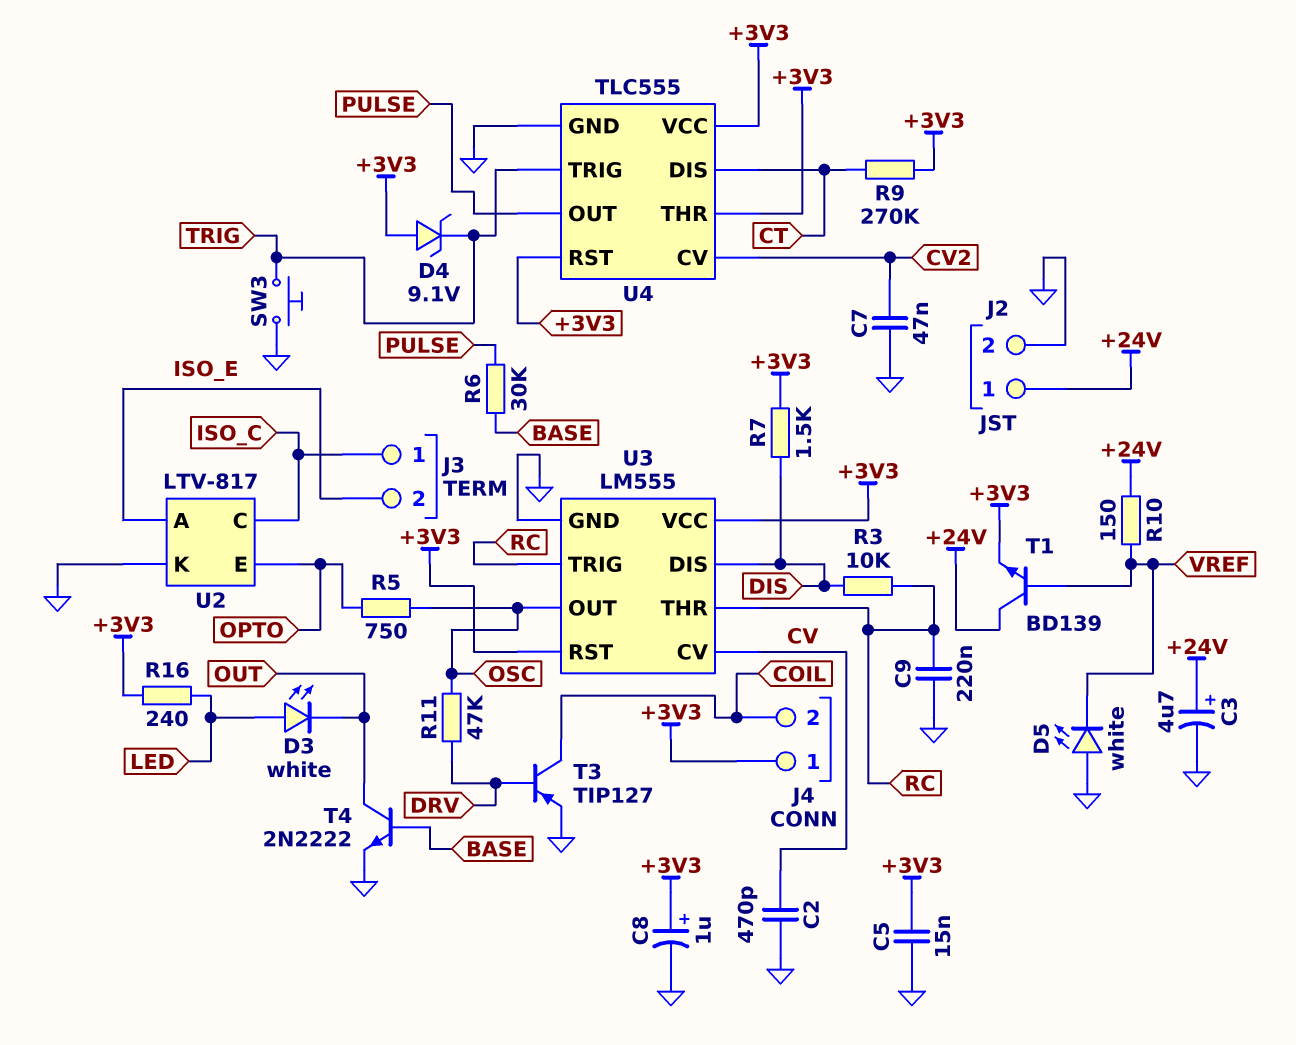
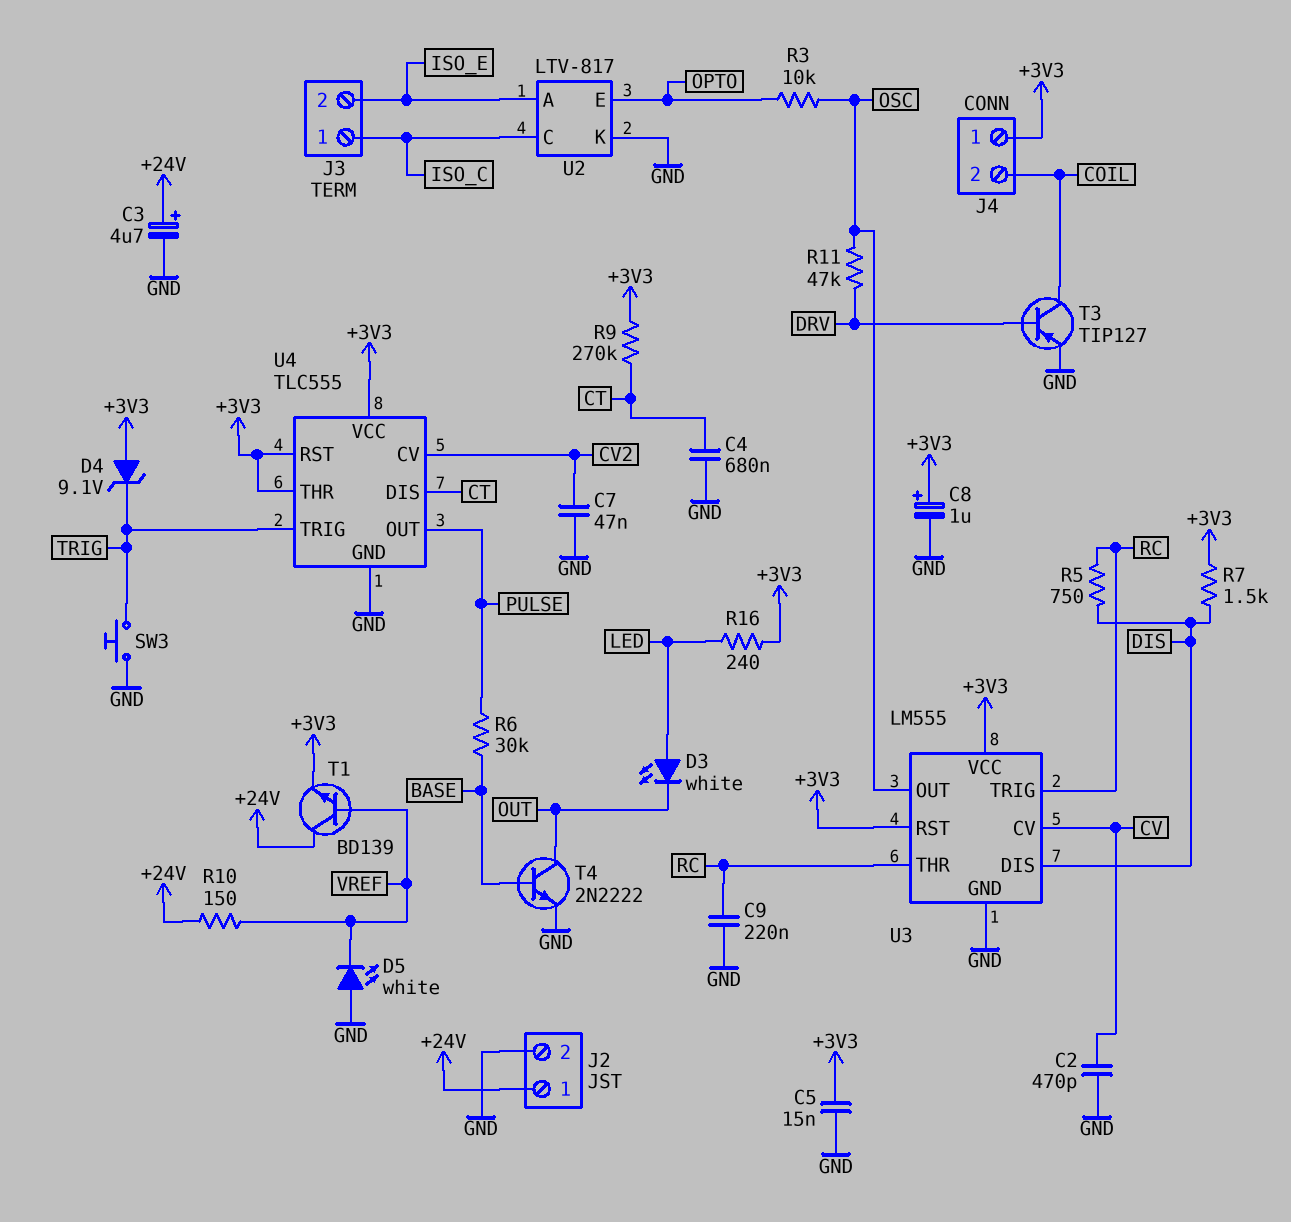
C4: none -> 680nF (CT, GND)
R3: 10k (DIS, RC) -> 10k (OPTO, OSC)
R5: 750 (OPTO, OSC) -> 750 (DIS, RC)

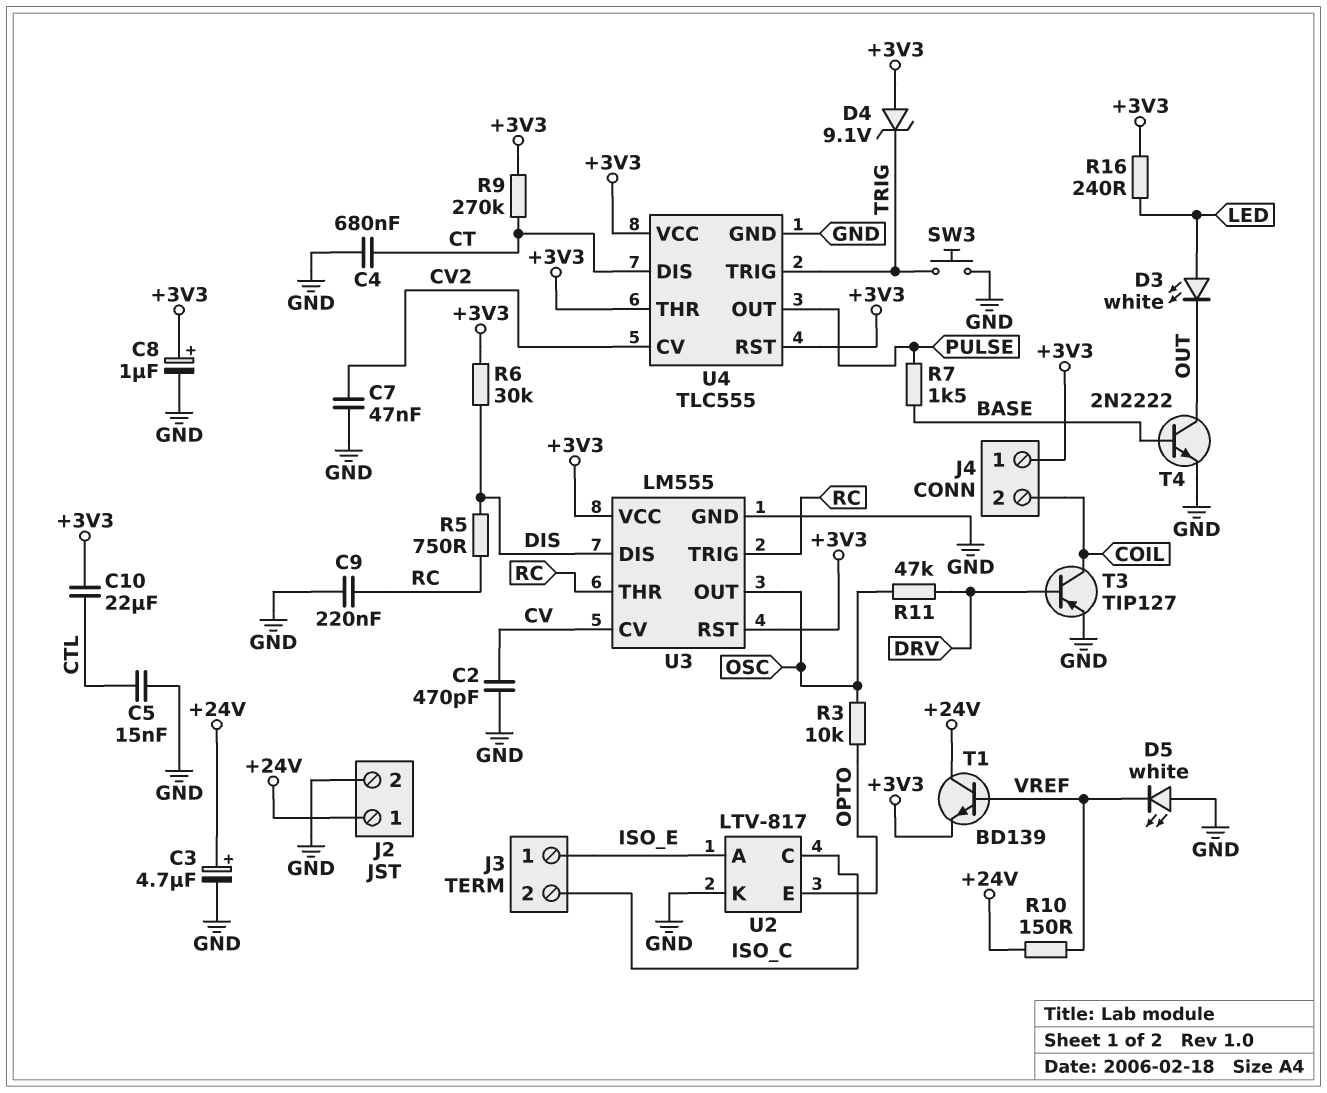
C5: 15nF (+3V3, GND) -> 15nF (CTL, GND)
C10: none -> 22uF (+3V3, CTL)
J3 pin 1: ISO_C -> ISO_E
J3 pin 2: ISO_E -> ISO_C
R6: 30k (BASE, PULSE) -> 30k (+3V3, DIS)
R7: 1.5k (+3V3, DIS) -> 1.5k (BASE, PULSE)

